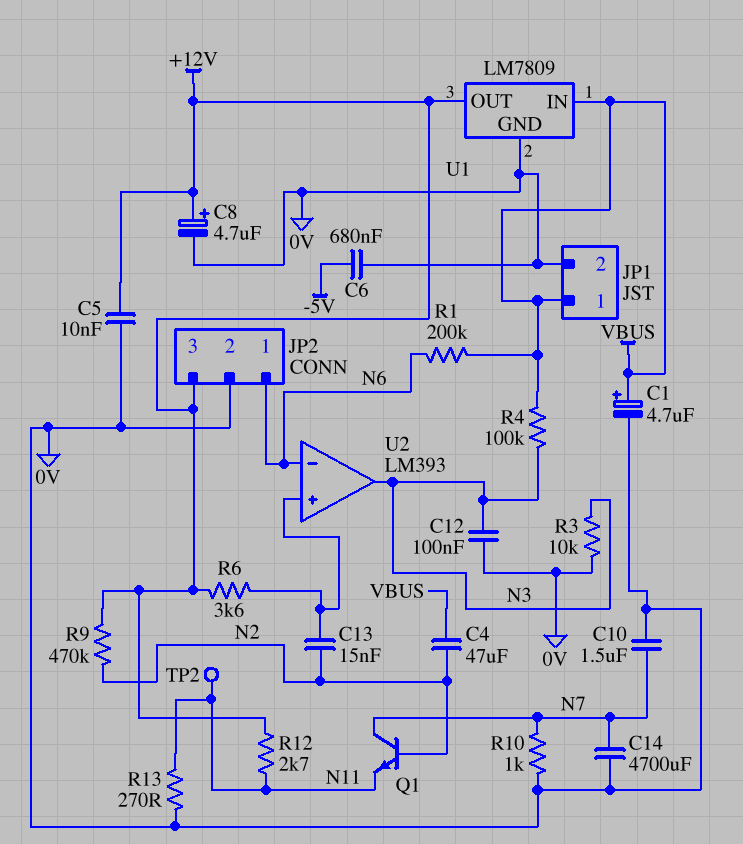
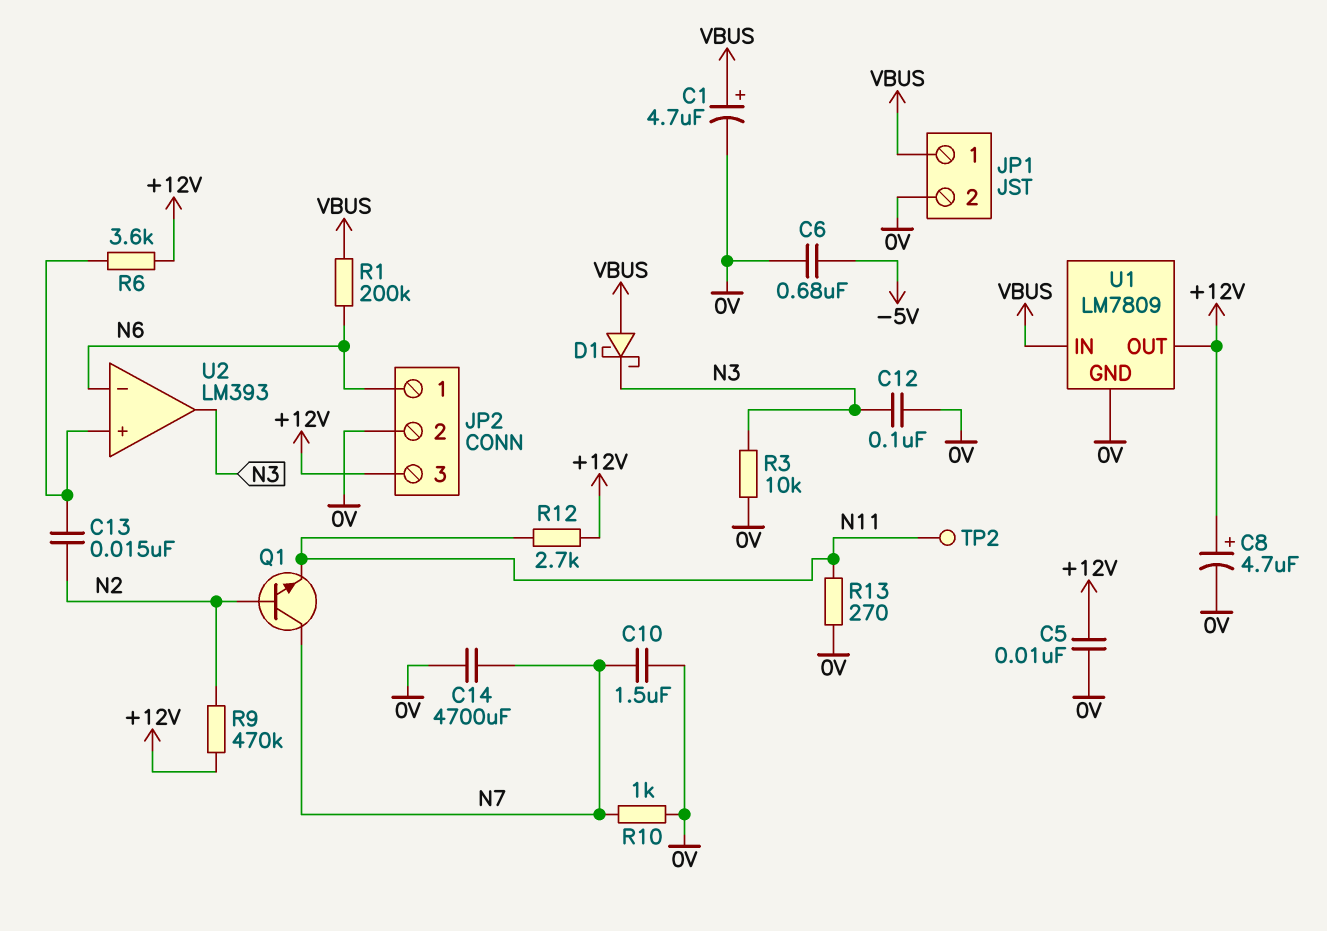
C4: 47uF (N2, VBUS) -> none
D1: none -> schottky (A VBUS, K N3)
R4: 100k (N3, VBUS) -> none

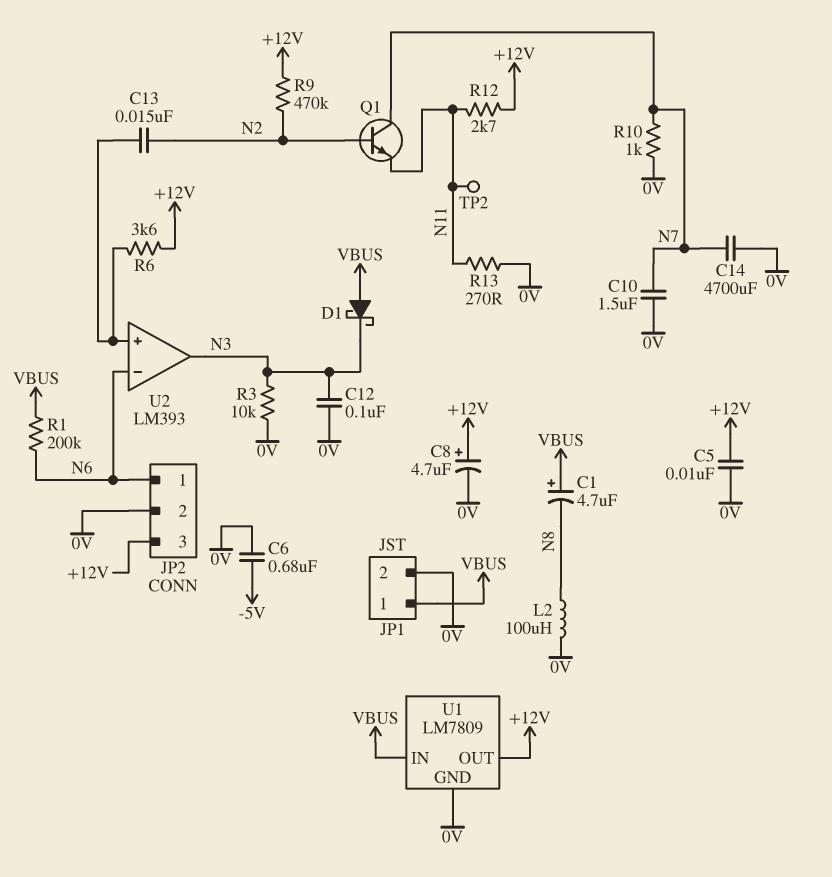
C1: 4.7uF (plus VBUS, minus 0V) -> 4.7uF (plus VBUS, minus N8)
L2: none -> 100uH (0V, N8)

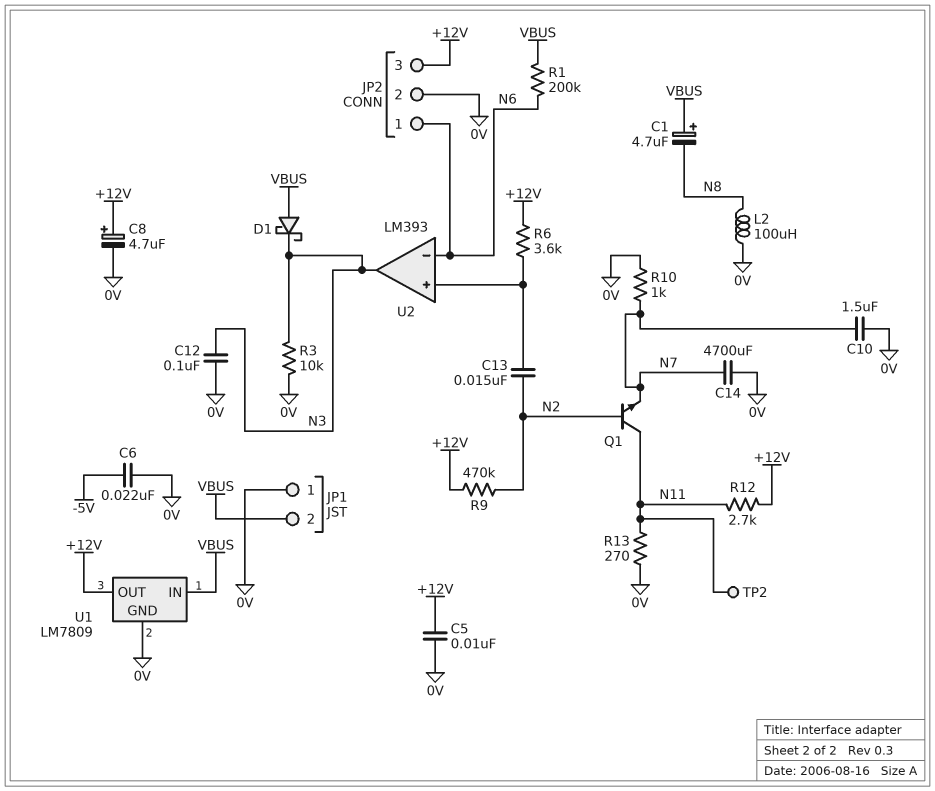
C6: 680nF (-5V, 0V) -> 22nF (-5V, 0V)
JP1 pin 1: VBUS -> 0V
JP1 pin 2: 0V -> VBUS
Q1: NPN (B N2, C N7, E N11) -> NPN (B N2, C N11, E N7)

